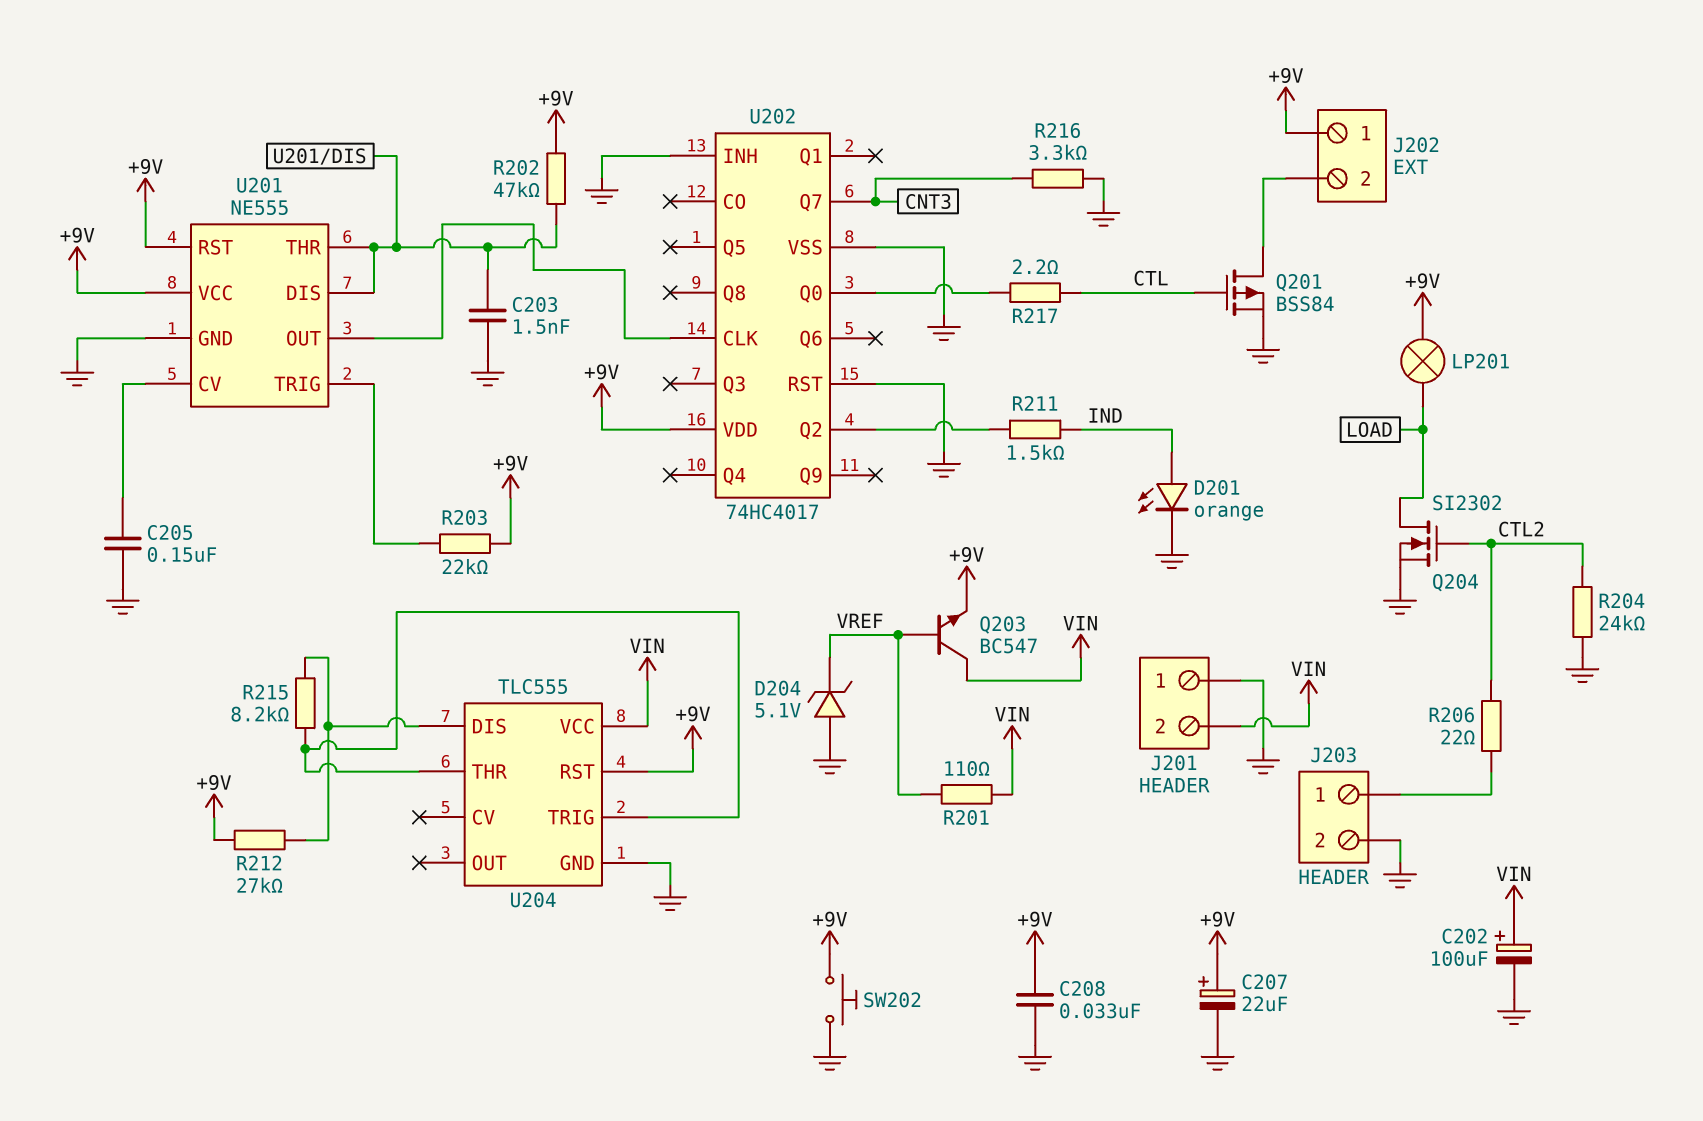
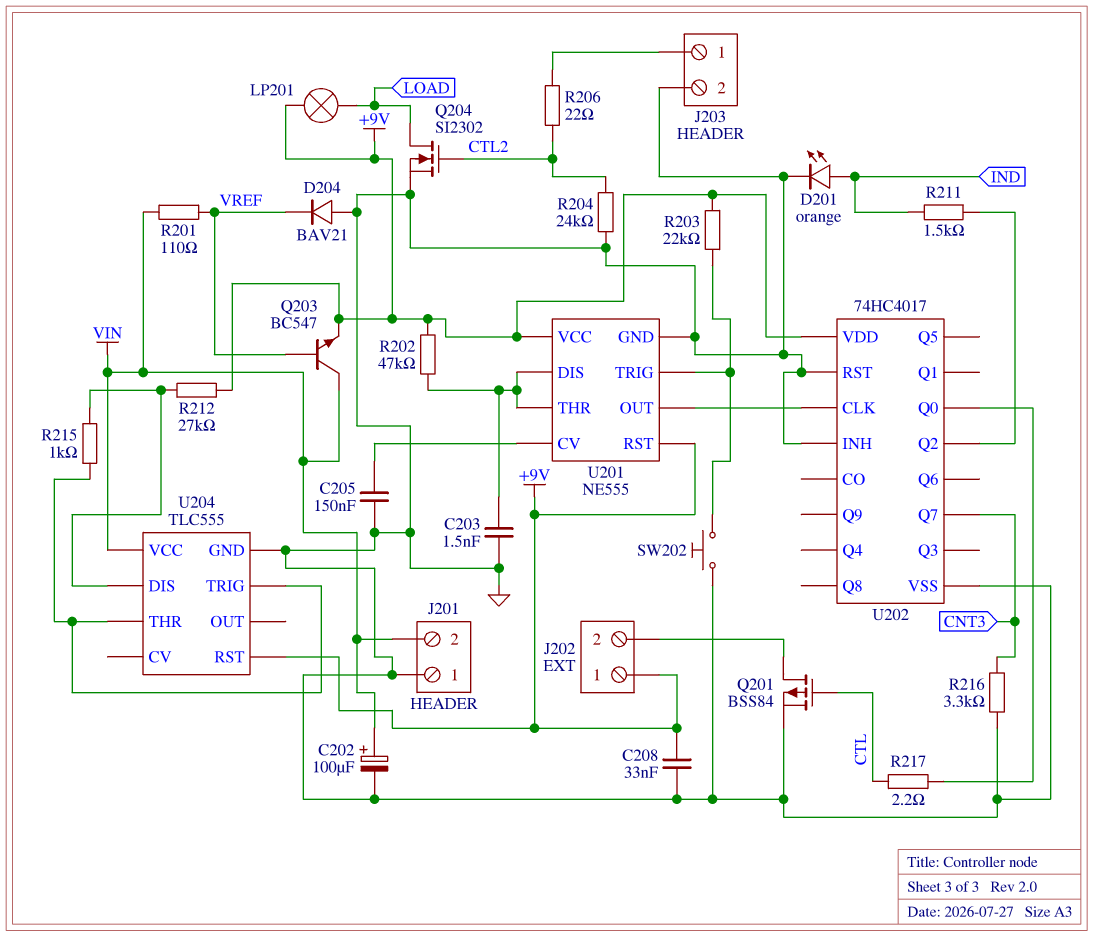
C207: 22uF (plus +9V, minus GND) -> none
D204: zener 5.1V (A GND, K VREF) -> diode BAV21 (A GND, K VREF)
R215: 8.2k (U204/DIS, U204/THR) -> 1k (U204/DIS, U204/THR)
SW202: button (+9V, GND) -> button (GND, U201/TRIG)

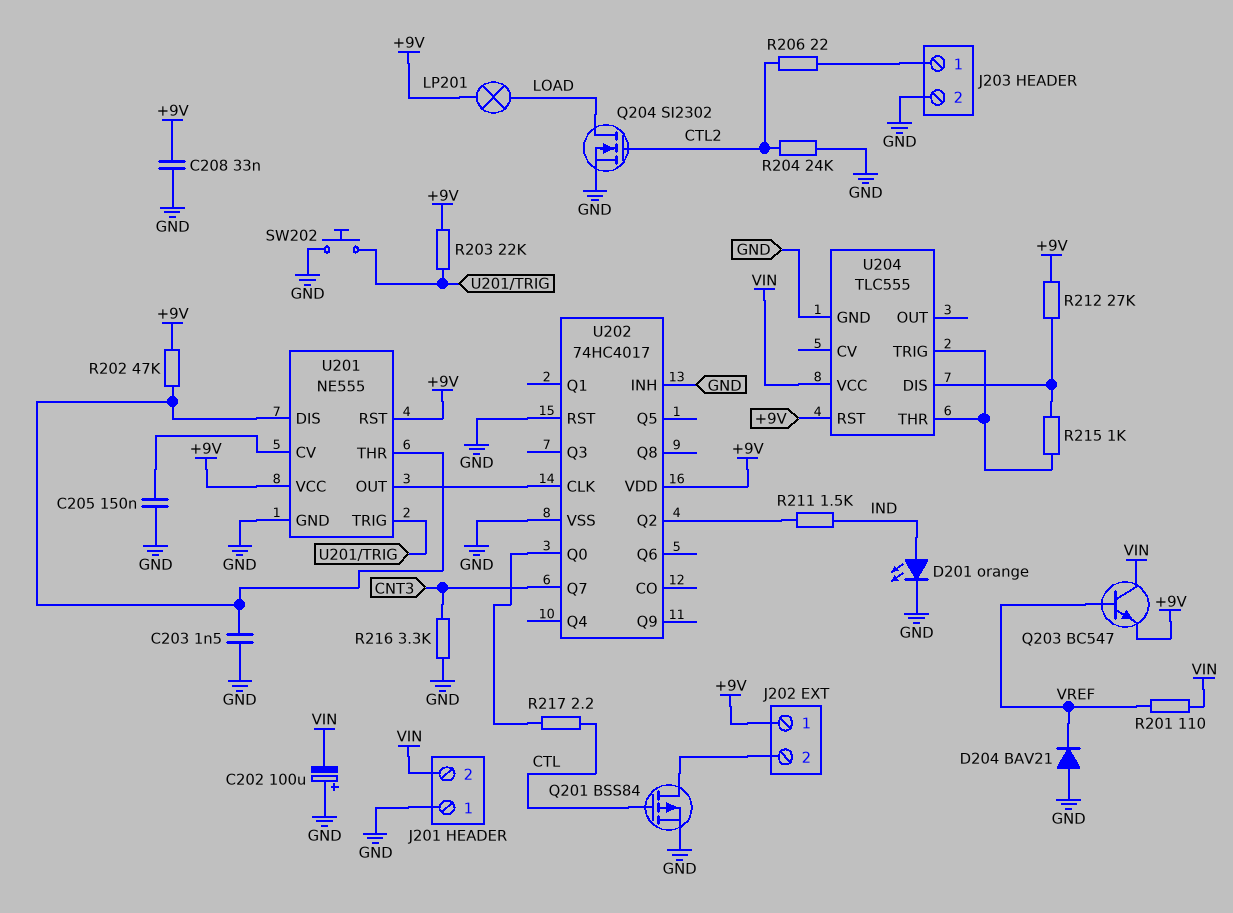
C202: 100uF (plus VIN, minus GND) -> 100uF (plus GND, minus VIN)

